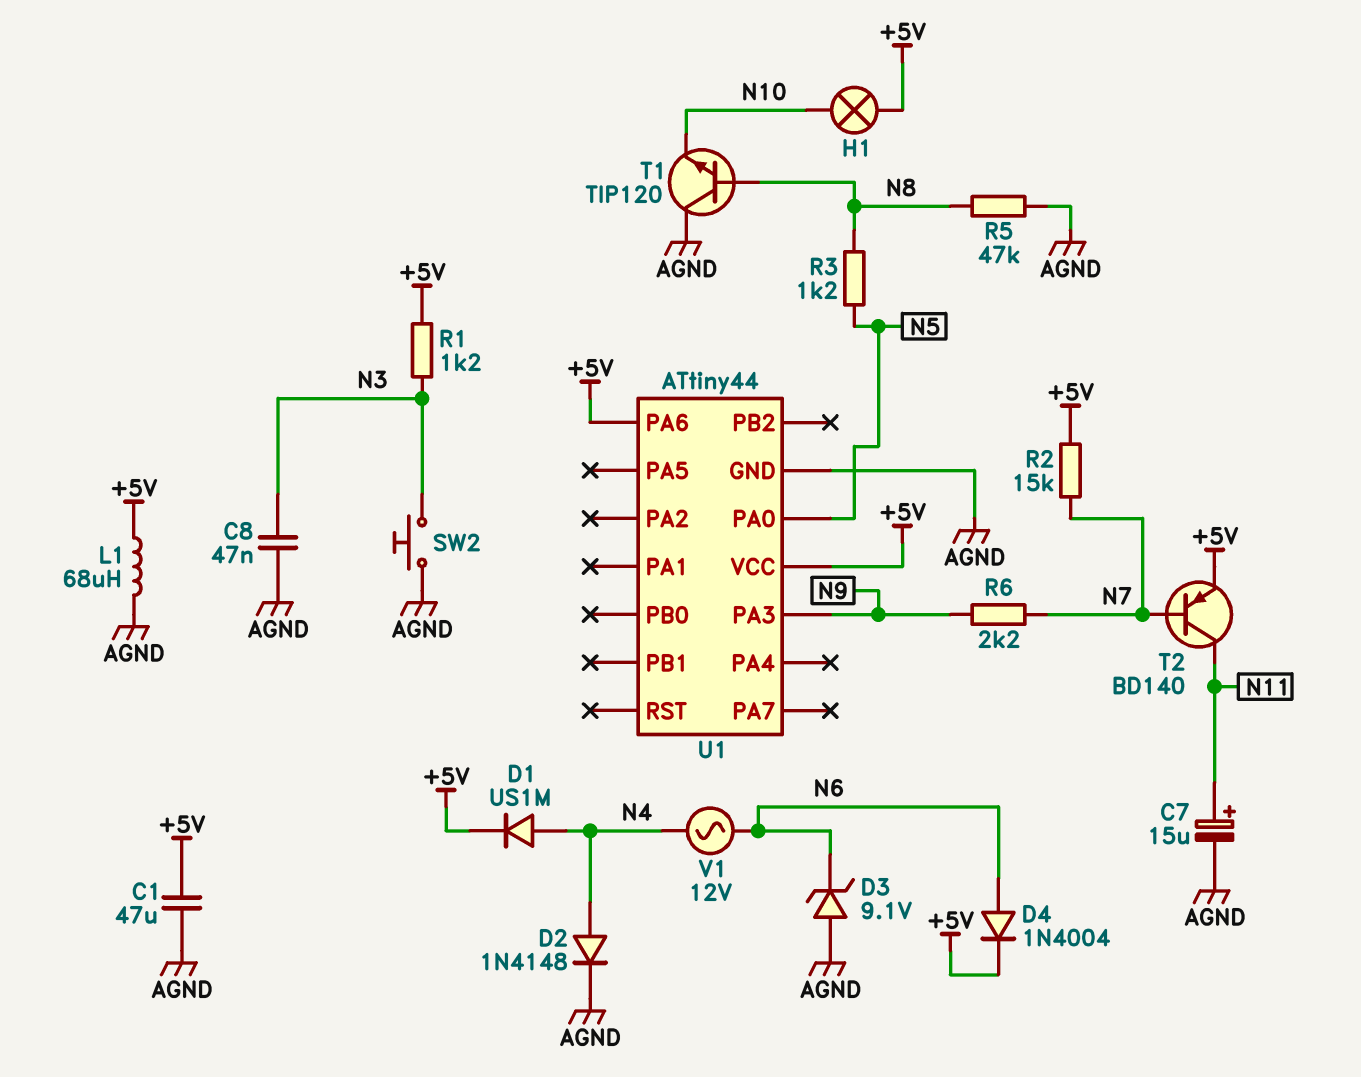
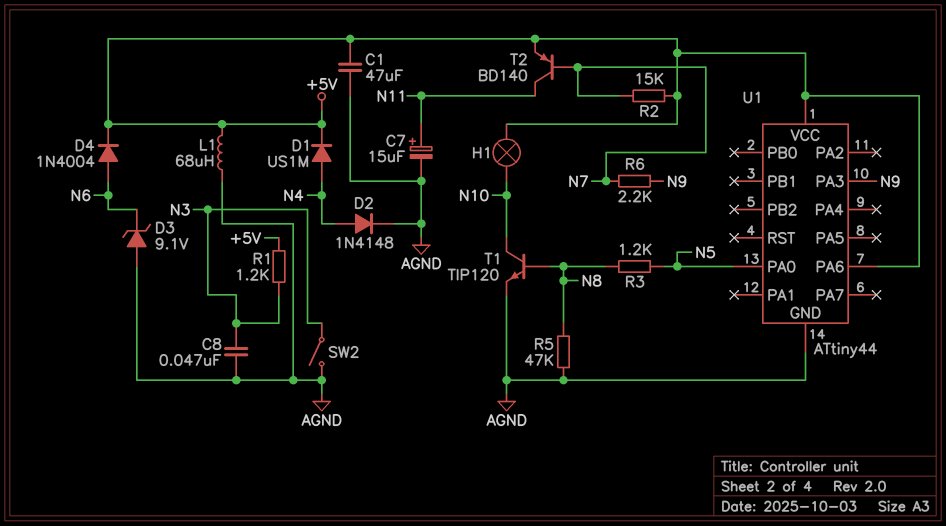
SW2: button (AGND, N3) -> switch (AGND, N3)
T1: NPN TIP120 (B N8, C AGND, E N10) -> NPN TIP120 (B N8, C N10, E AGND)
V1: AC 12V (N4, N6) -> none

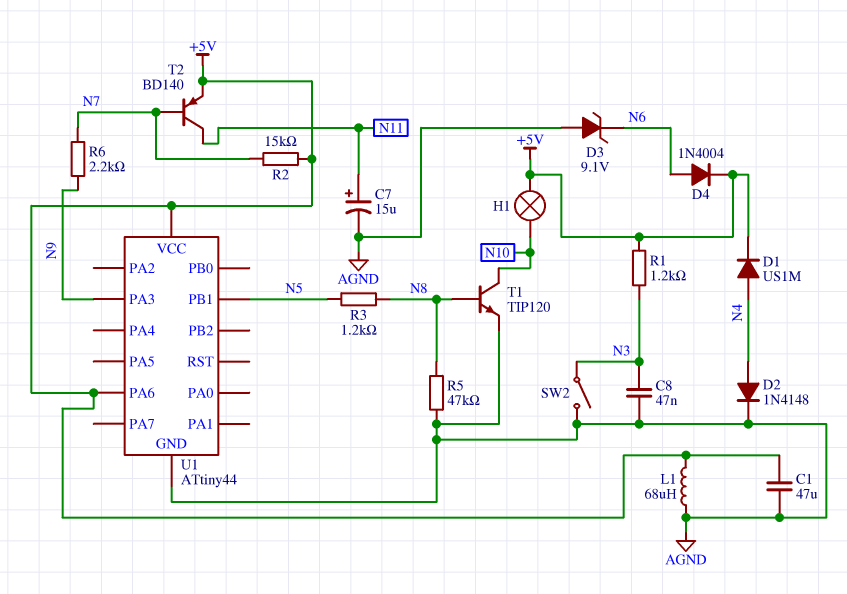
U1 pin PA0: N5 -> none
U1 pin PB1: none -> N5

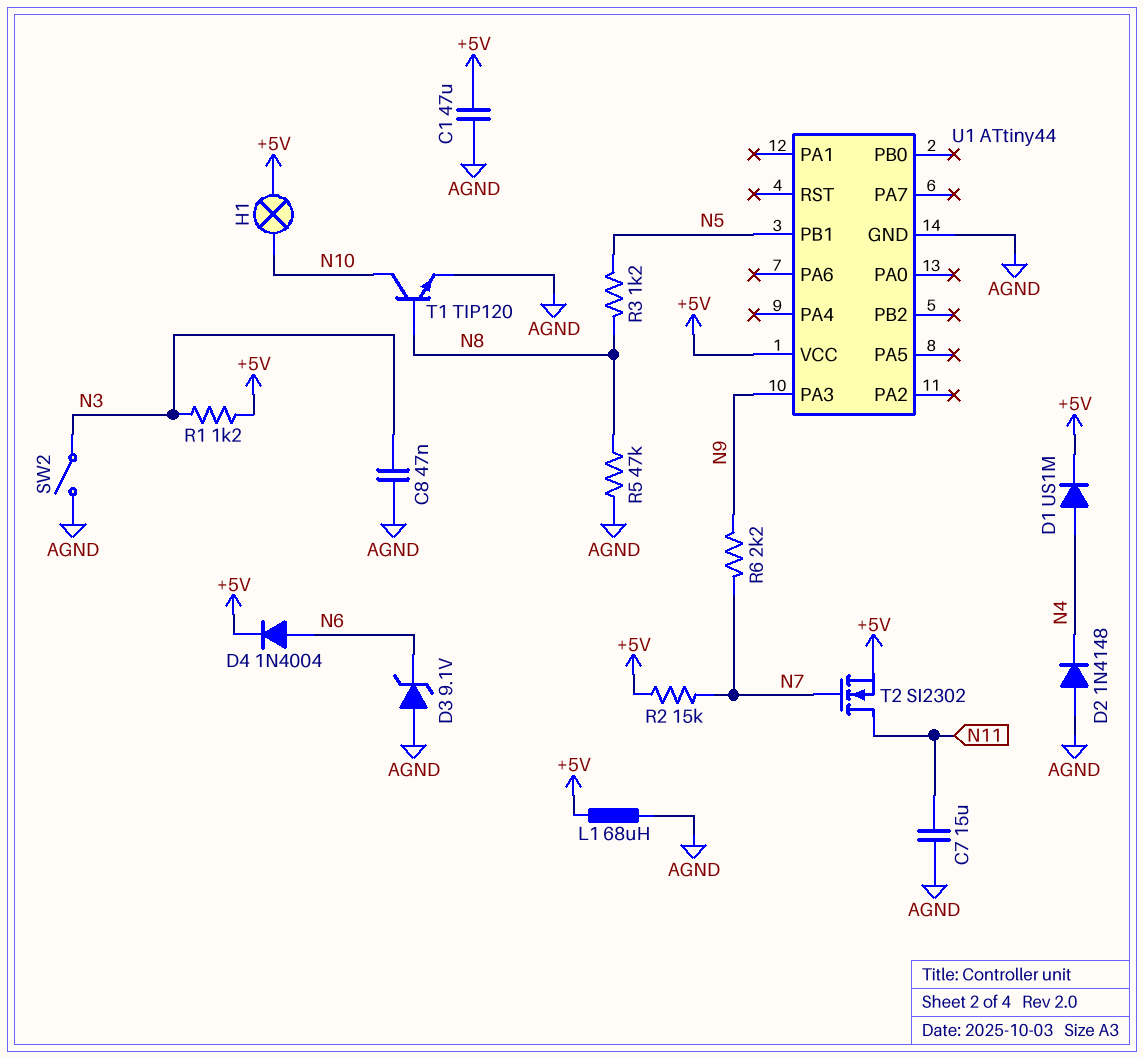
C7: 15uF (plus N11, minus AGND) -> 15uF (AGND, N11)
D2: diode 1N4148 (A N4, K AGND) -> diode 1N4148 (A AGND, K N4)
T2: PNP BD140 (B N7, C N11, E +5V) -> NMOS SI2302 (G N7, D N11, S +5V)
U1 pin PA6: +5V -> none

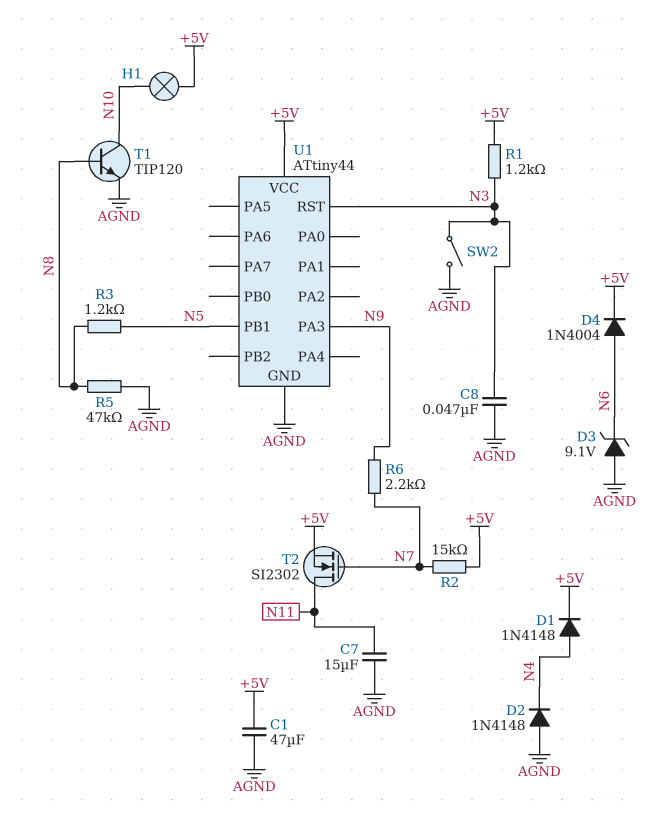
D1: diode US1M (A N4, K +5V) -> diode 1N4148 (A N4, K +5V)
L1: 68uH (+5V, AGND) -> none
U1 pin RST: none -> N3

